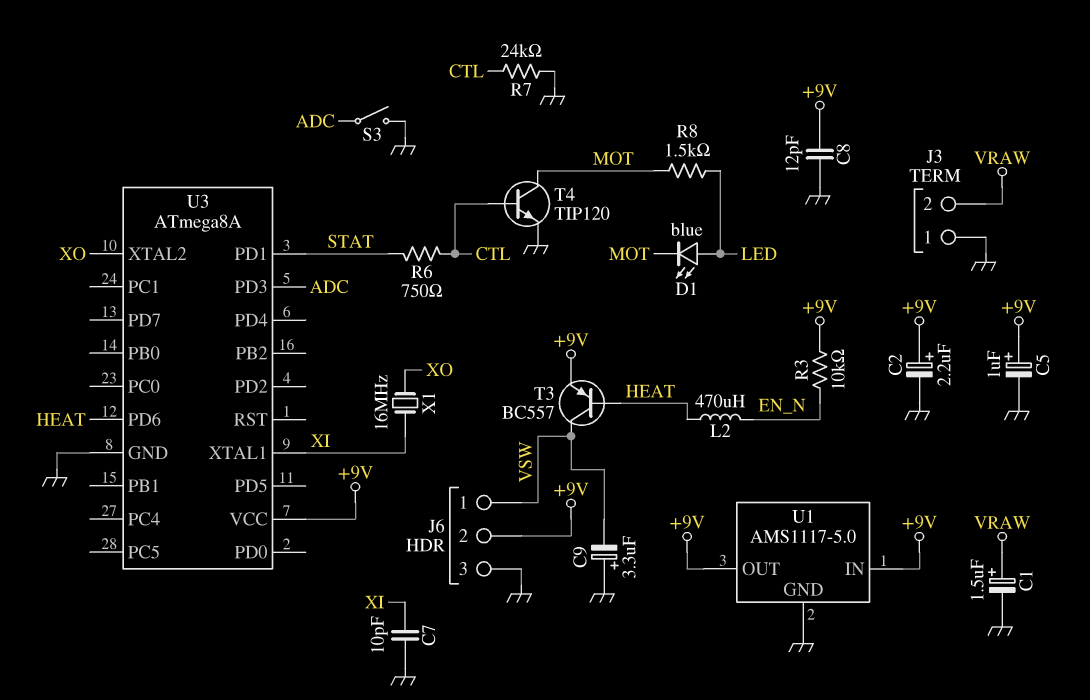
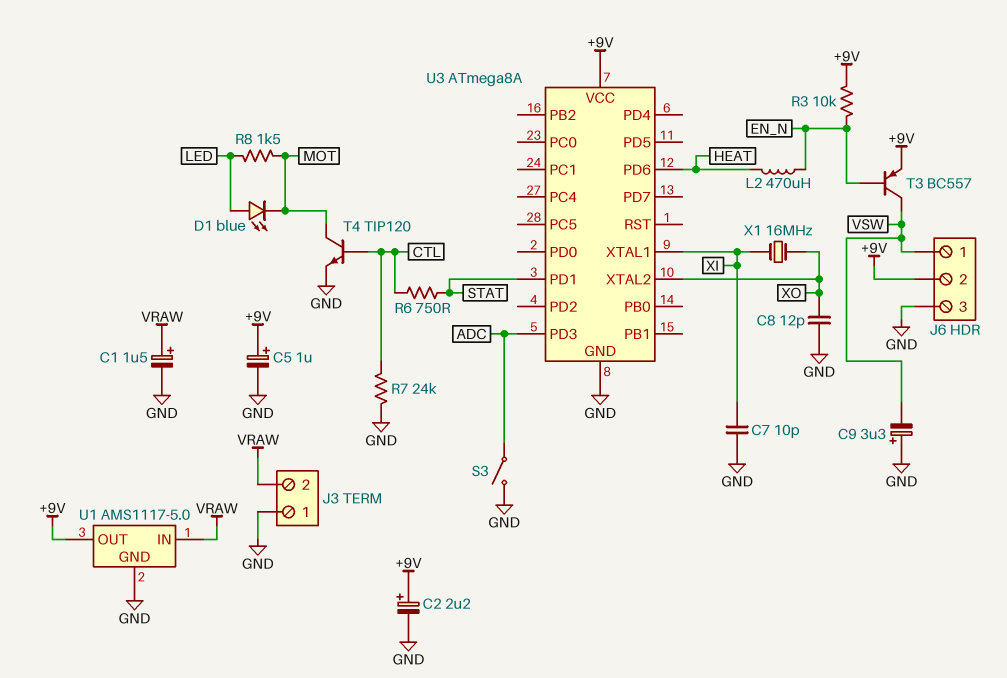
C8: 12pF (+9V, GND) -> 12pF (GND, XO)
T3: PNP BC557 (B HEAT, C VSW, E +9V) -> PNP BC557 (B EN_N, C VSW, E +9V)
U1 pin IN: +9V -> VRAW

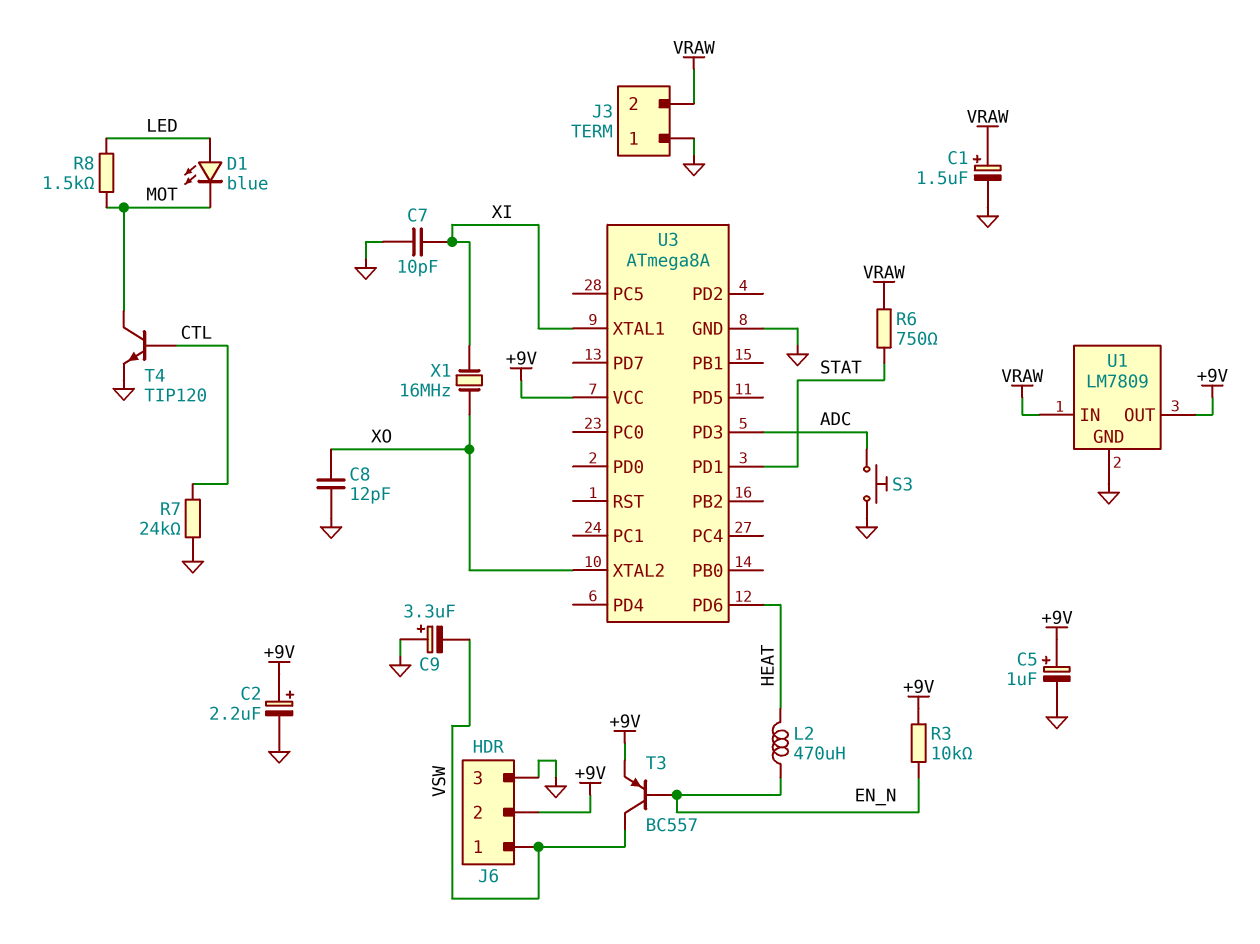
R6: 750 (CTL, STAT) -> 750 (STAT, VRAW)
S3: switch (ADC, GND) -> button (ADC, GND)
U1: AMS1117-5.0 -> LM7809

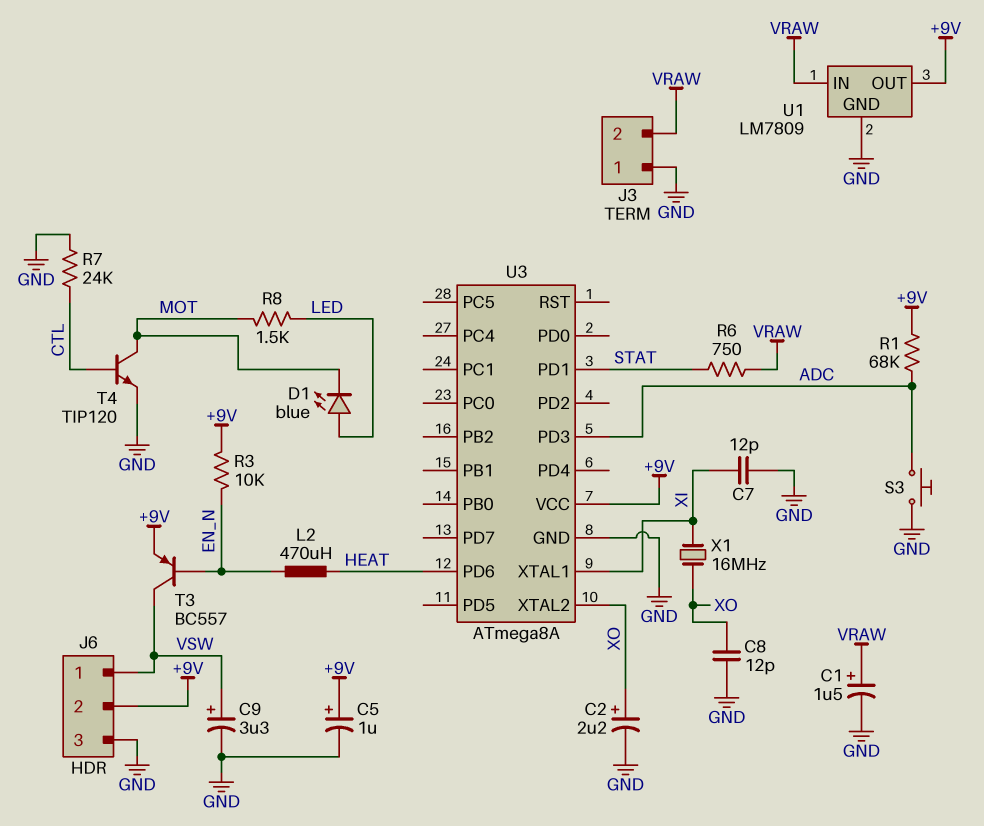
C2: 2.2uF (plus +9V, minus GND) -> 2.2uF (plus XO, minus GND)
C7: 10pF (GND, XI) -> 12pF (GND, XI)
C9: 3.3uF (plus GND, minus VSW) -> 3.3uF (plus VSW, minus GND)
R1: none -> 68k (+9V, ADC)

